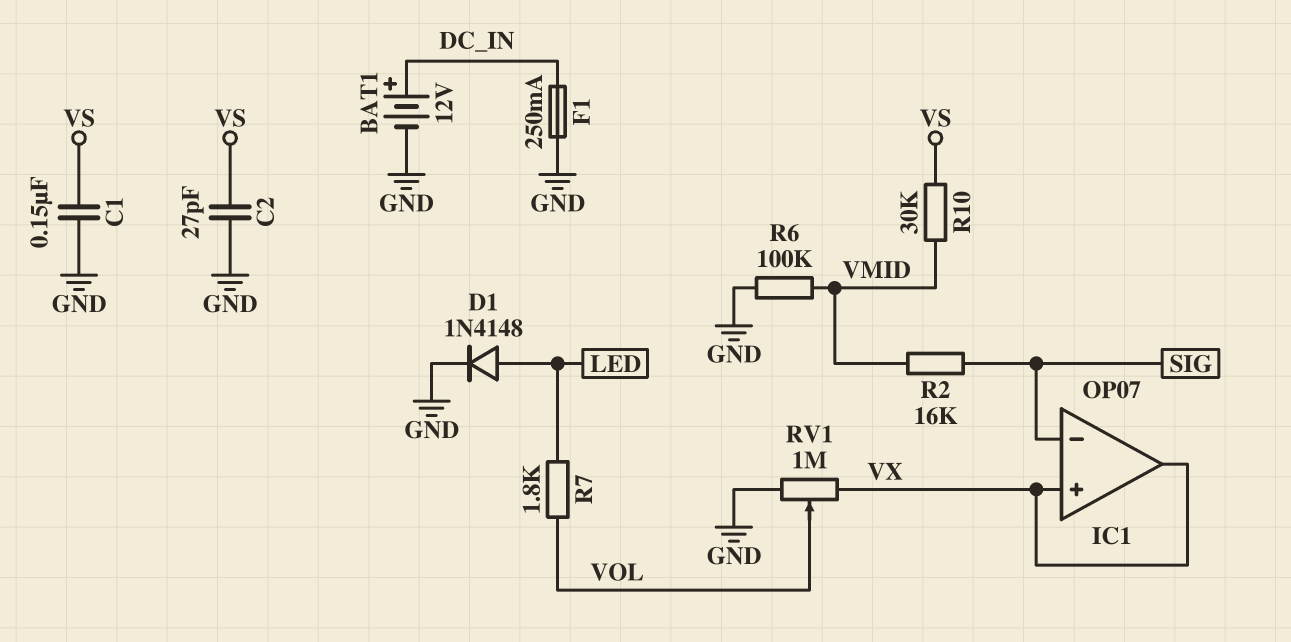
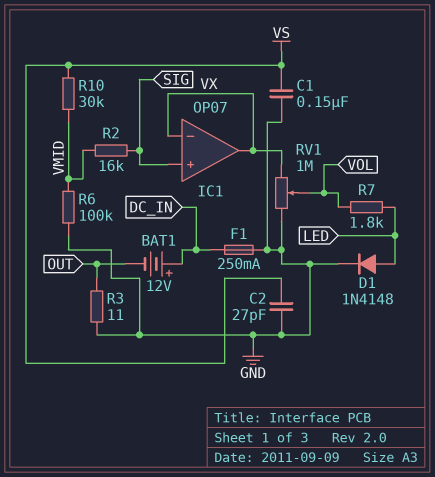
BAT1: 12V (plus DC_IN, minus GND) -> 12V (plus DC_IN, minus OUT)
IC1 pin in+: VX -> SIG
IC1 pin in-: SIG -> VX
R3: none -> 11 (GND, OUT)

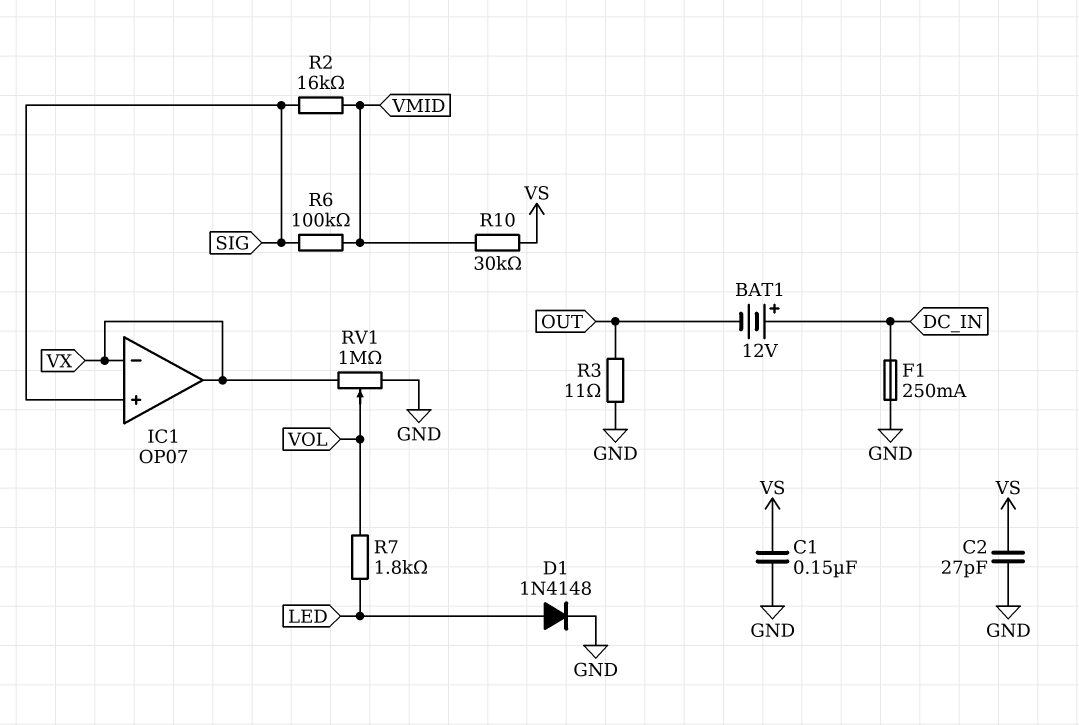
R6: 100k (GND, VMID) -> 100k (SIG, VMID)

